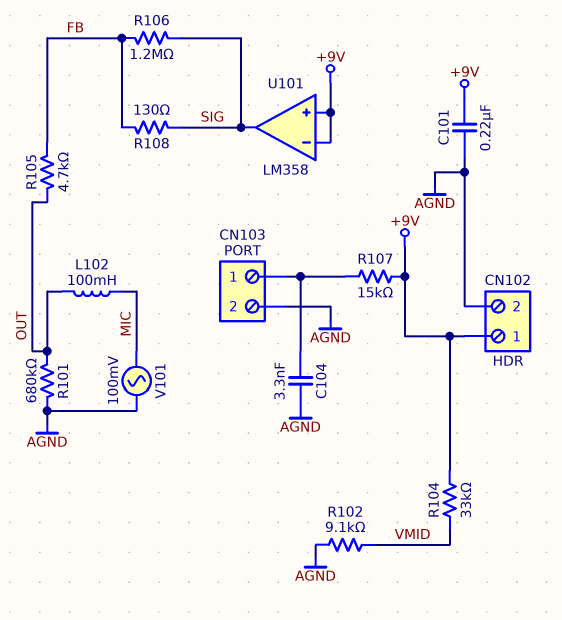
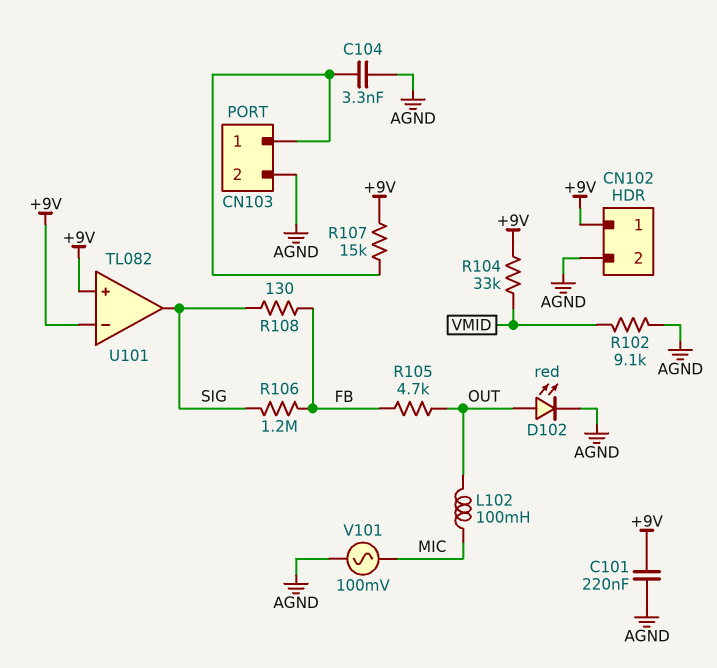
D102: none -> LED red (A OUT, K AGND)
R101: 680k (AGND, OUT) -> none
U101: LM358 -> TL082

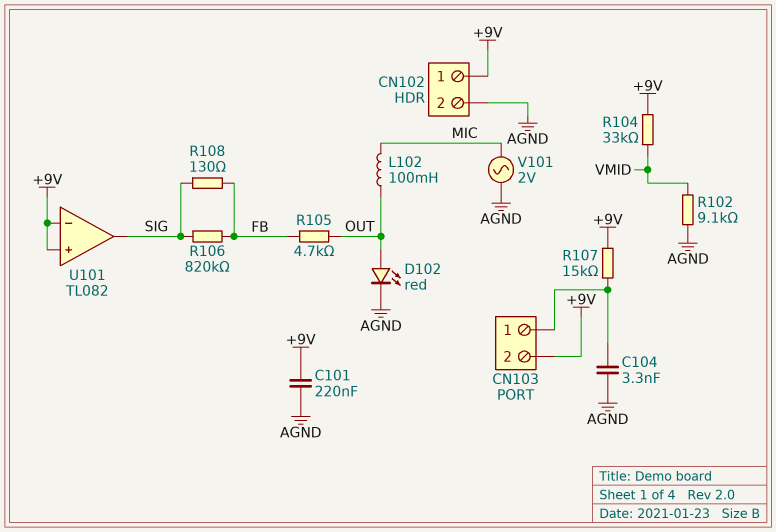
CN103 pin 2: AGND -> +9V
R106: 1.2M (FB, SIG) -> 820k (FB, SIG)
V101: AC 100mV (AGND, MIC) -> AC 2V (AGND, MIC)

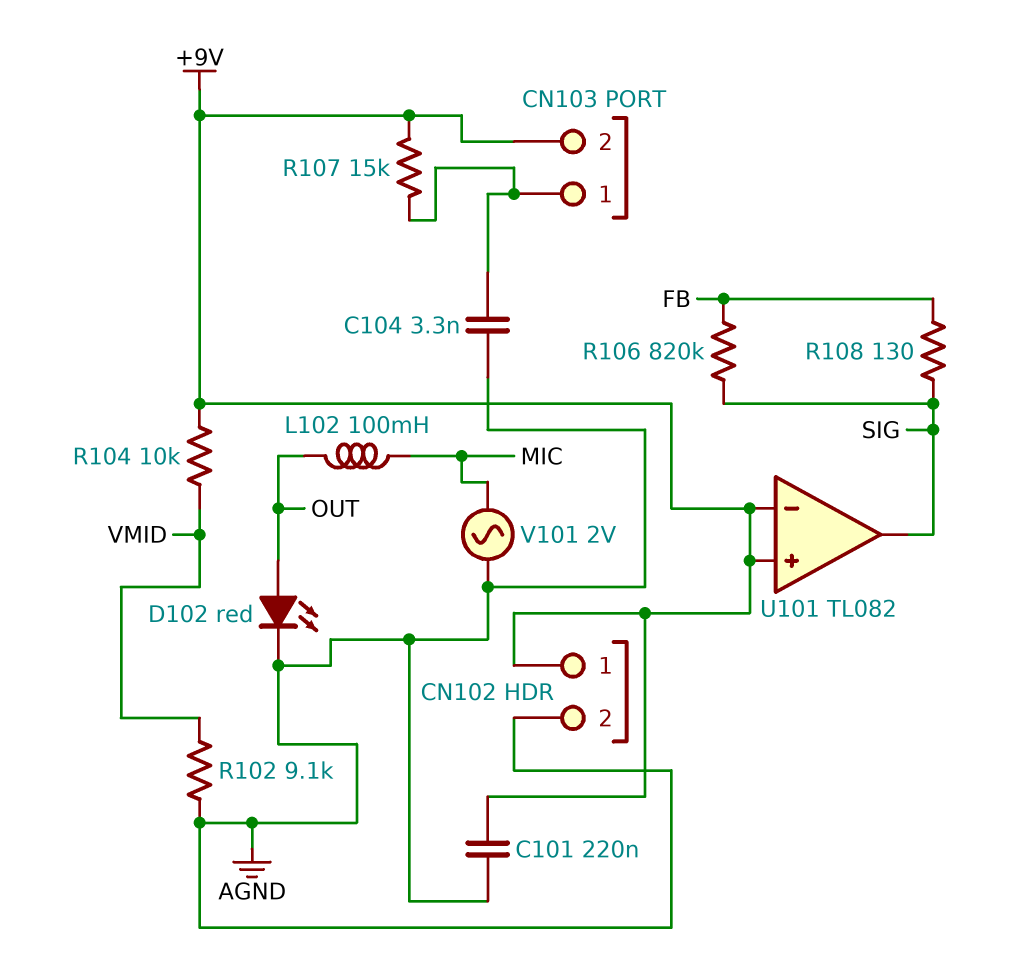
R104: 33k (+9V, VMID) -> 10k (+9V, VMID)
R105: 4.7k (FB, OUT) -> none

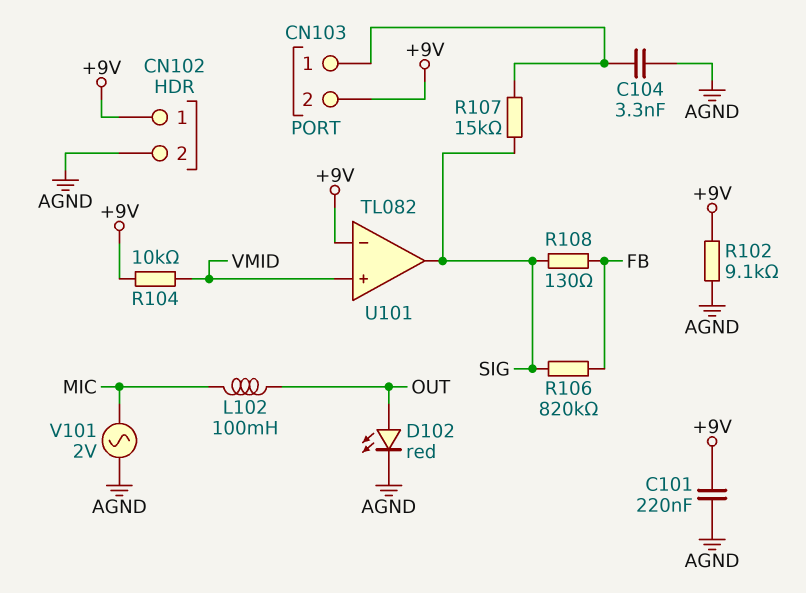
R102: 9.1k (AGND, VMID) -> 9.1k (+9V, AGND)
R107: 15k (+9V, CN103/1) -> 15k (CN103/1, SIG)
U101 pin in+: +9V -> VMID

